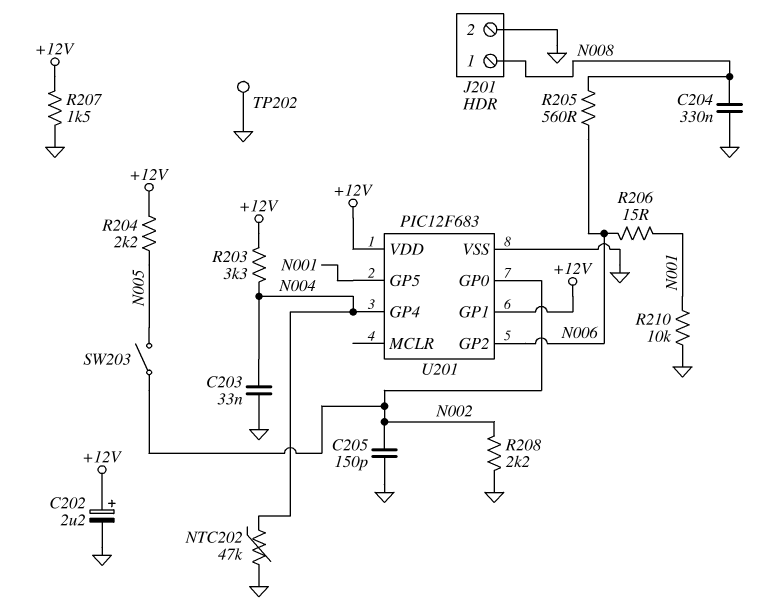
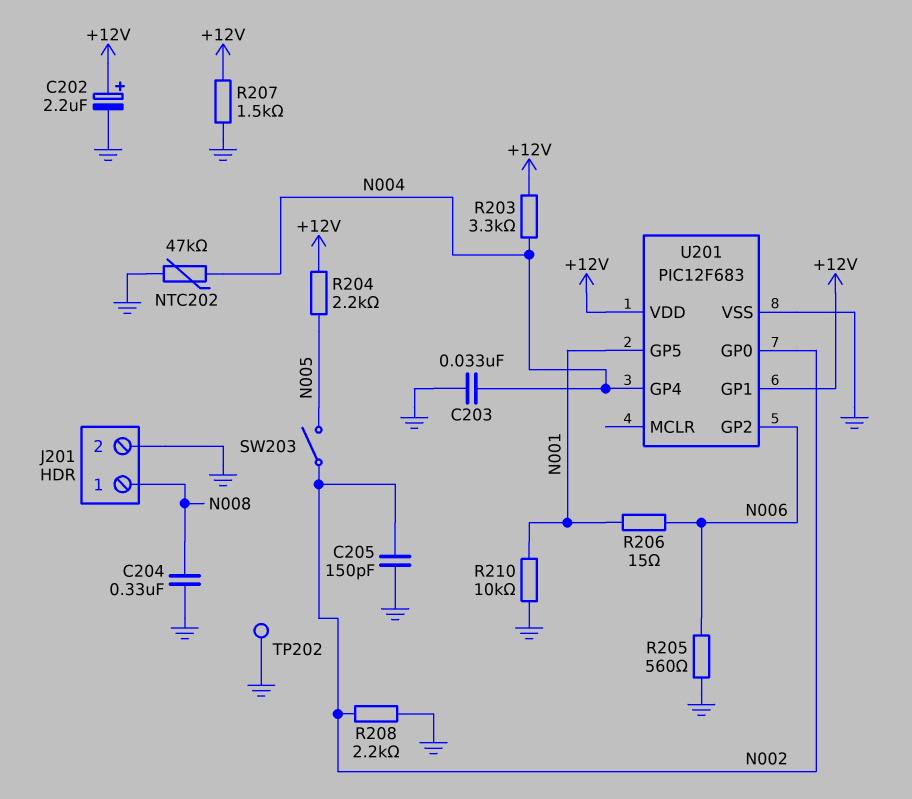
R205: 560 (N006, N008) -> 560 (GND, N006)

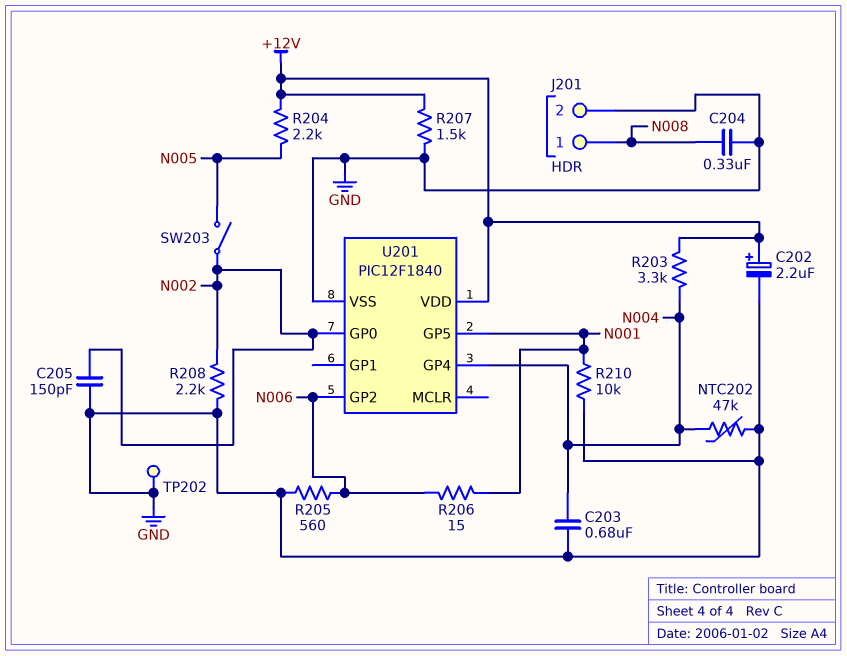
C203: 33nF (GND, N004) -> 680nF (GND, N004)
U201: PIC12F683 -> PIC12F1840
U201 pin GP1: +12V -> none

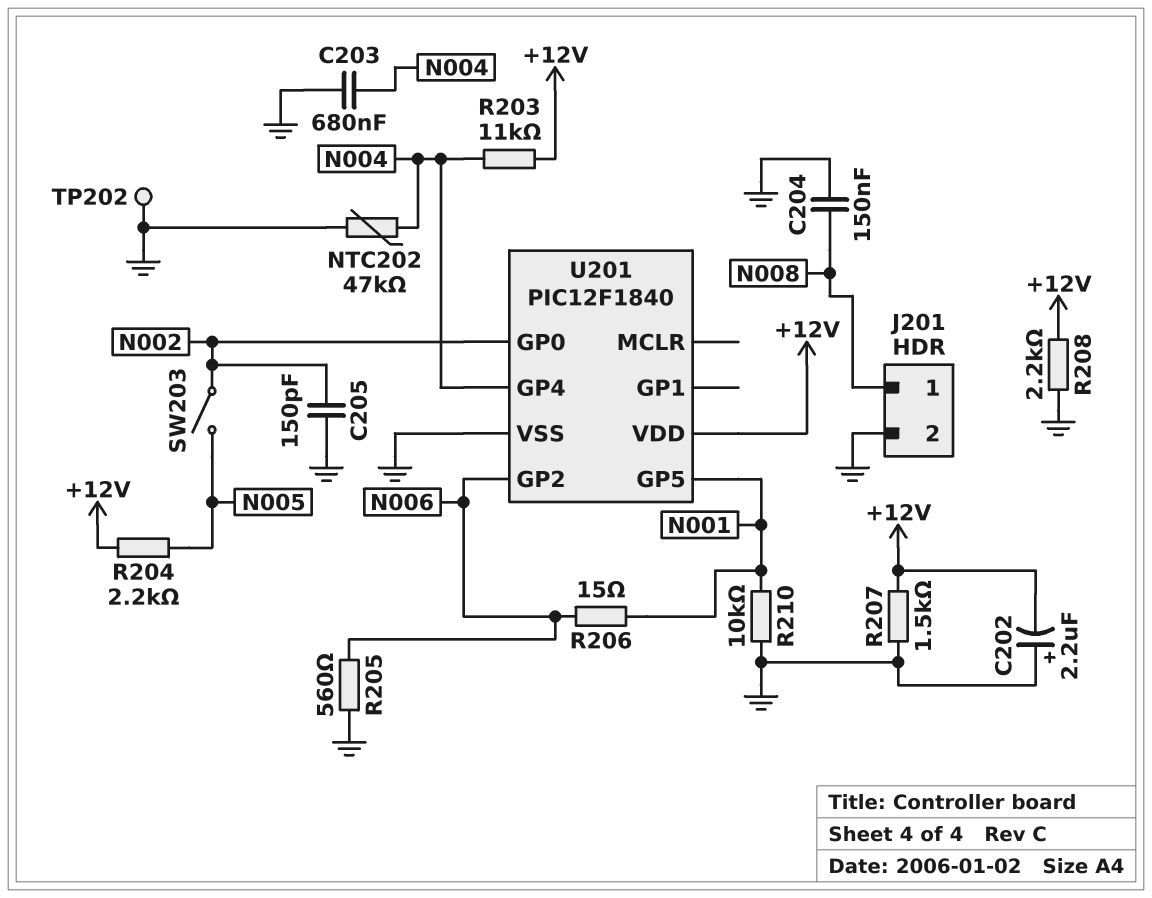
C202: 2.2uF (plus +12V, minus GND) -> 2.2uF (plus GND, minus +12V)
C204: 330nF (GND, N008) -> 150nF (GND, N008)
R203: 3.3k (+12V, N004) -> 11k (+12V, N004)
R208: 2.2k (GND, N002) -> 2.2k (+12V, GND)

